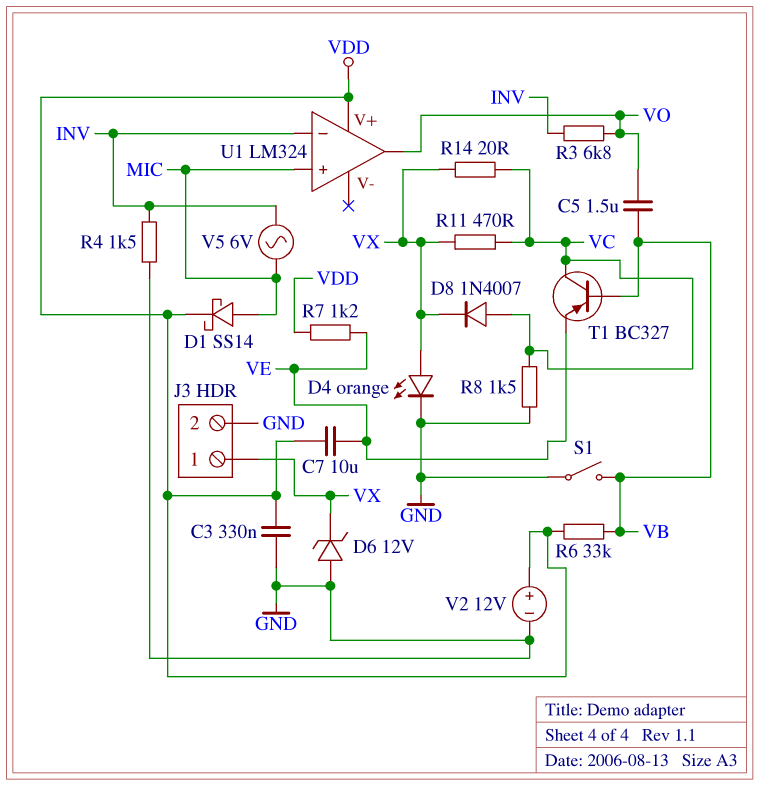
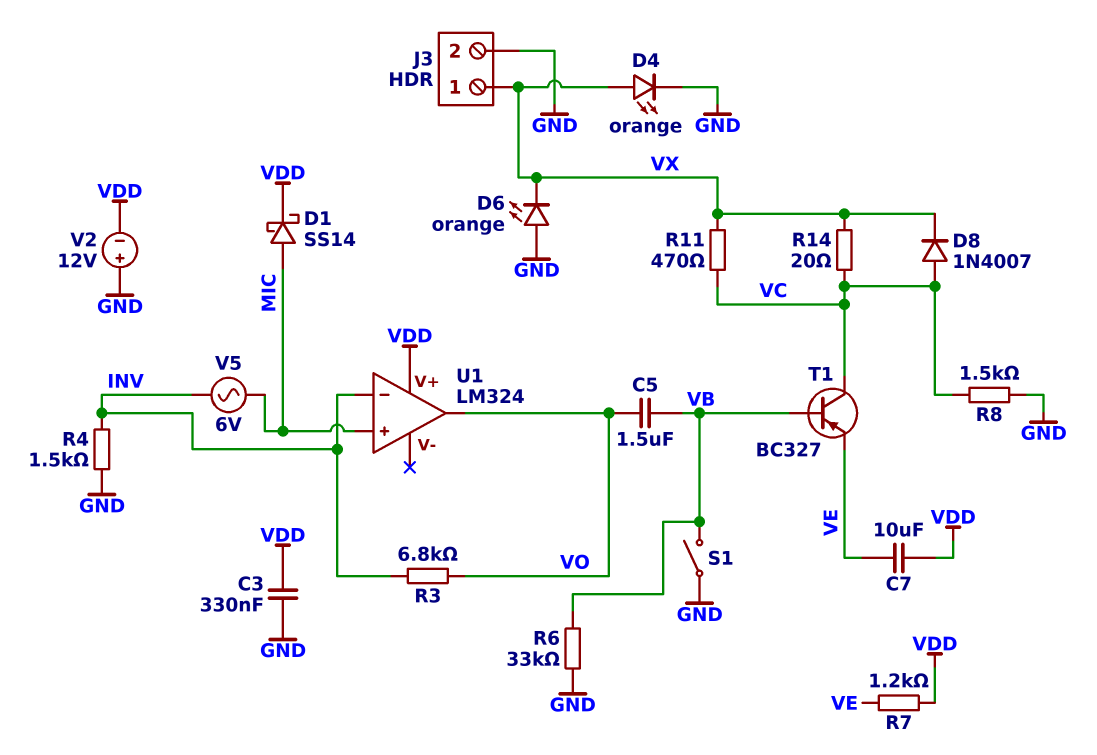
D6: zener 12V (A GND, K VX) -> LED orange (A GND, K VX)
R6: 33k (VB, VDD) -> 33k (GND, VB)
V2: 12V (plus VDD, minus GND) -> 12V (plus GND, minus VDD)

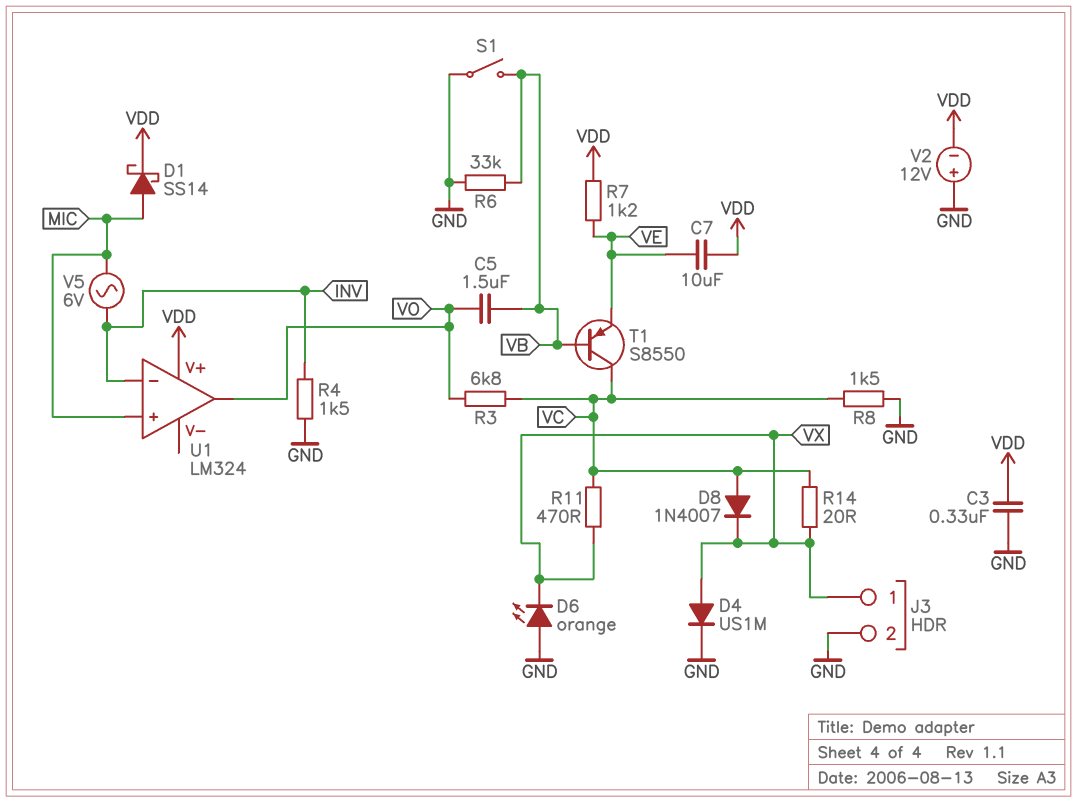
D4: LED orange (A VX, K GND) -> diode US1M (A VX, K GND)
R3: 6.8k (INV, VO) -> 6.8k (VC, VO)
T1: PNP BC327 (B VB, C VC, E VE) -> PNP S8550 (B VB, C VC, E VE)

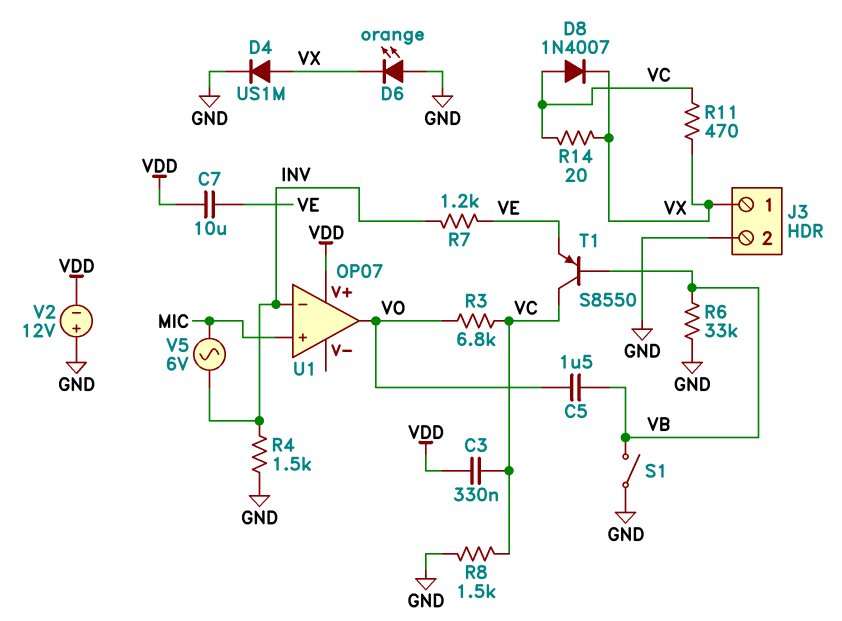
C3: 330nF (GND, VDD) -> 330nF (VC, VDD)
D1: schottky SS14 (A MIC, K VDD) -> none
R7: 1.2k (VDD, VE) -> 1.2k (INV, VE)
U1: LM324 -> OP07

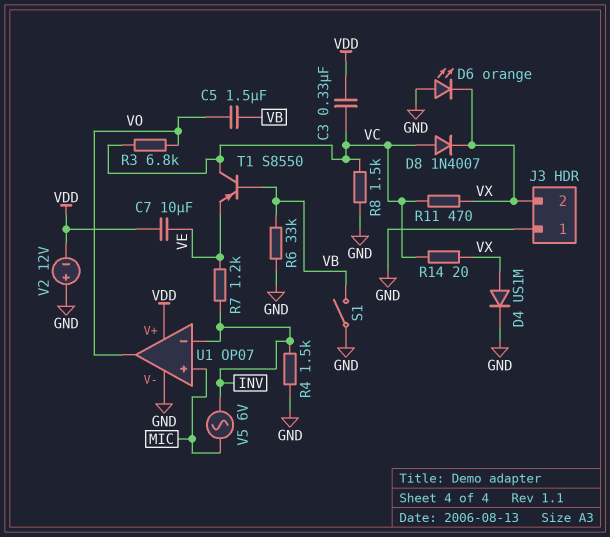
J3 pin 1: VX -> GND
J3 pin 2: GND -> VX
U1 pin V-: none -> GND

